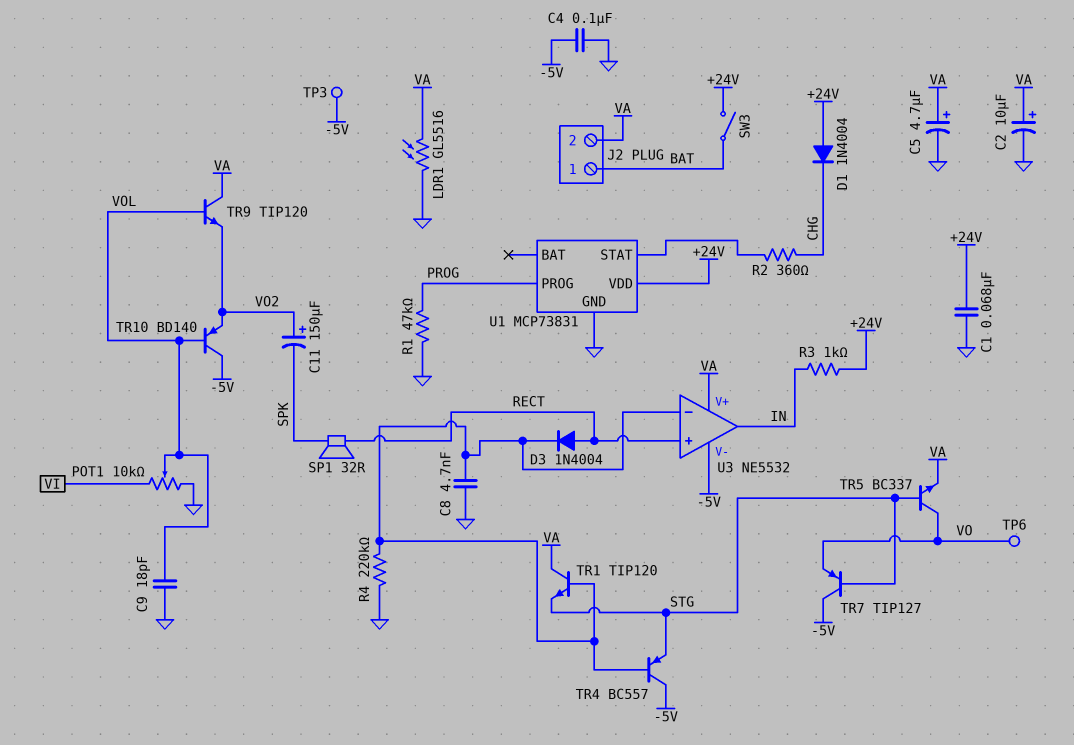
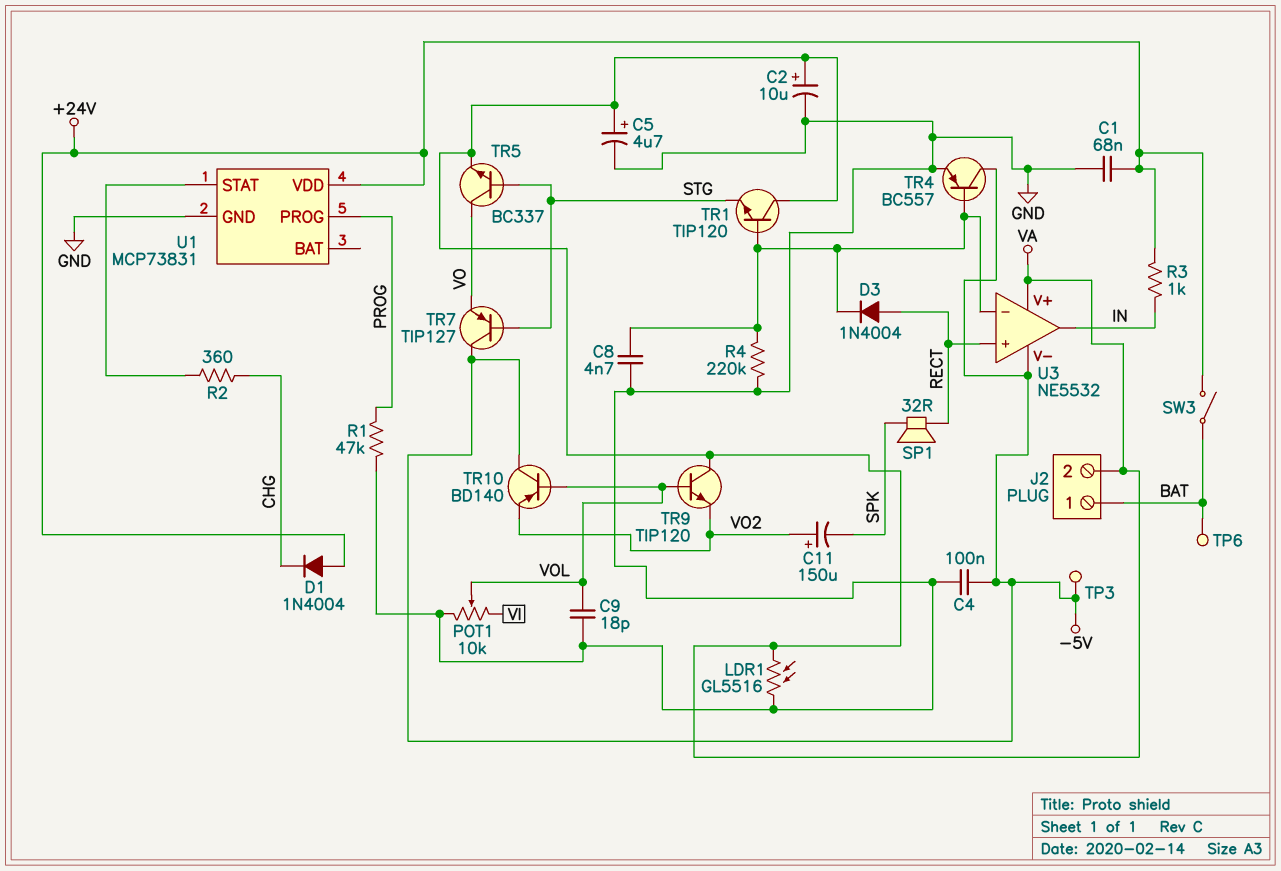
TP6: test point (VO) -> test point (BAT)
TR4: PNP BC557 (B U3/in-, C -5V, E STG) -> PNP BC557 (B U3/in-, C -5V, E GND)

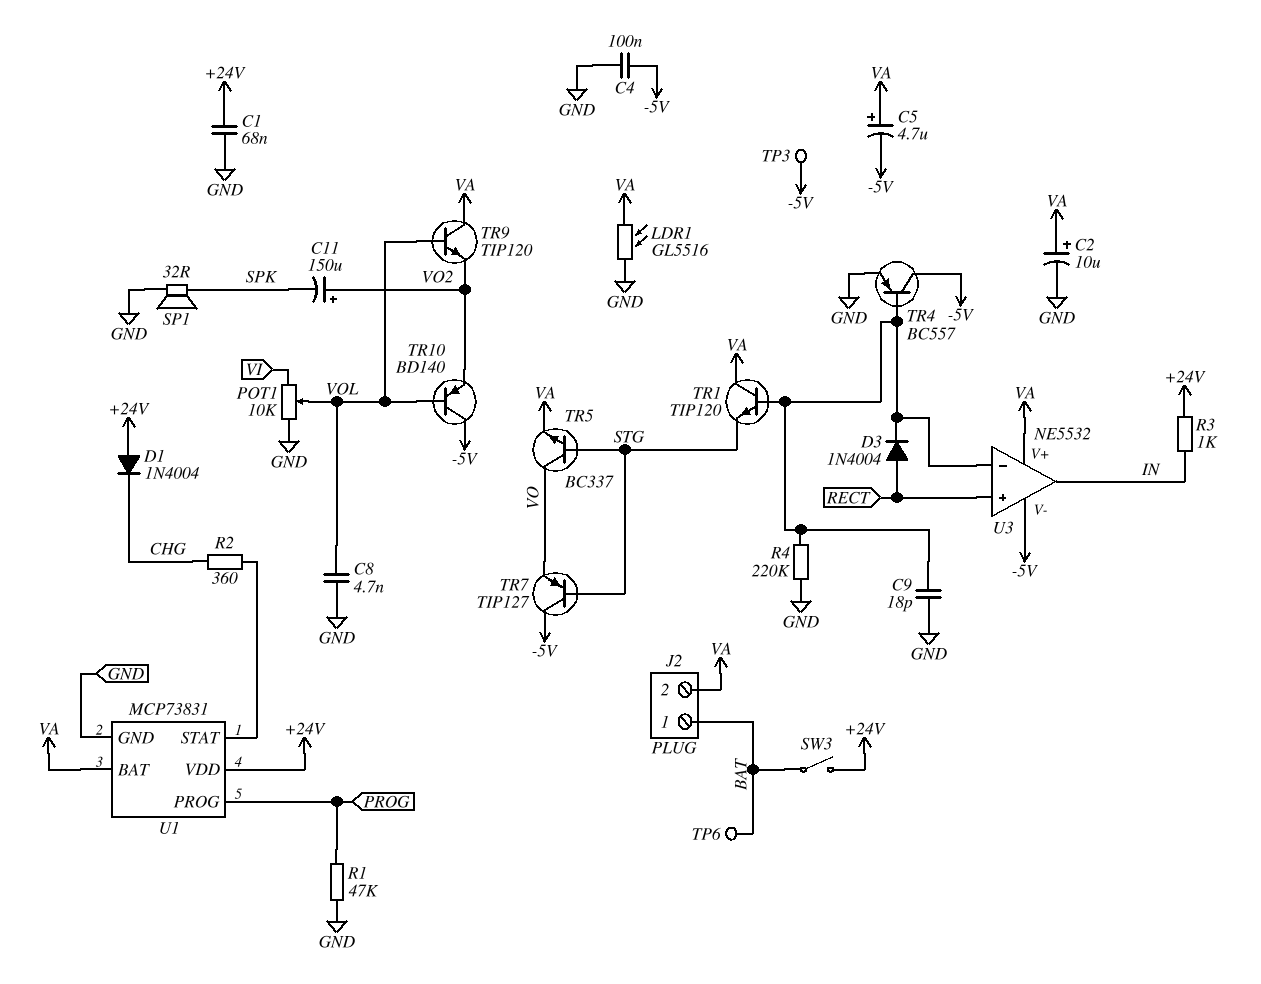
C5: 4.7uF (plus VA, minus GND) -> 4.7uF (plus VA, minus -5V)
C8: 4.7nF (GND, U3/in-) -> 4.7nF (GND, VOL)
C9: 18pF (GND, VOL) -> 18pF (GND, U3/in-)
SP1: speaker 32R (RECT, SPK) -> speaker 32R (GND, SPK)
U1 pin BAT: none -> VA

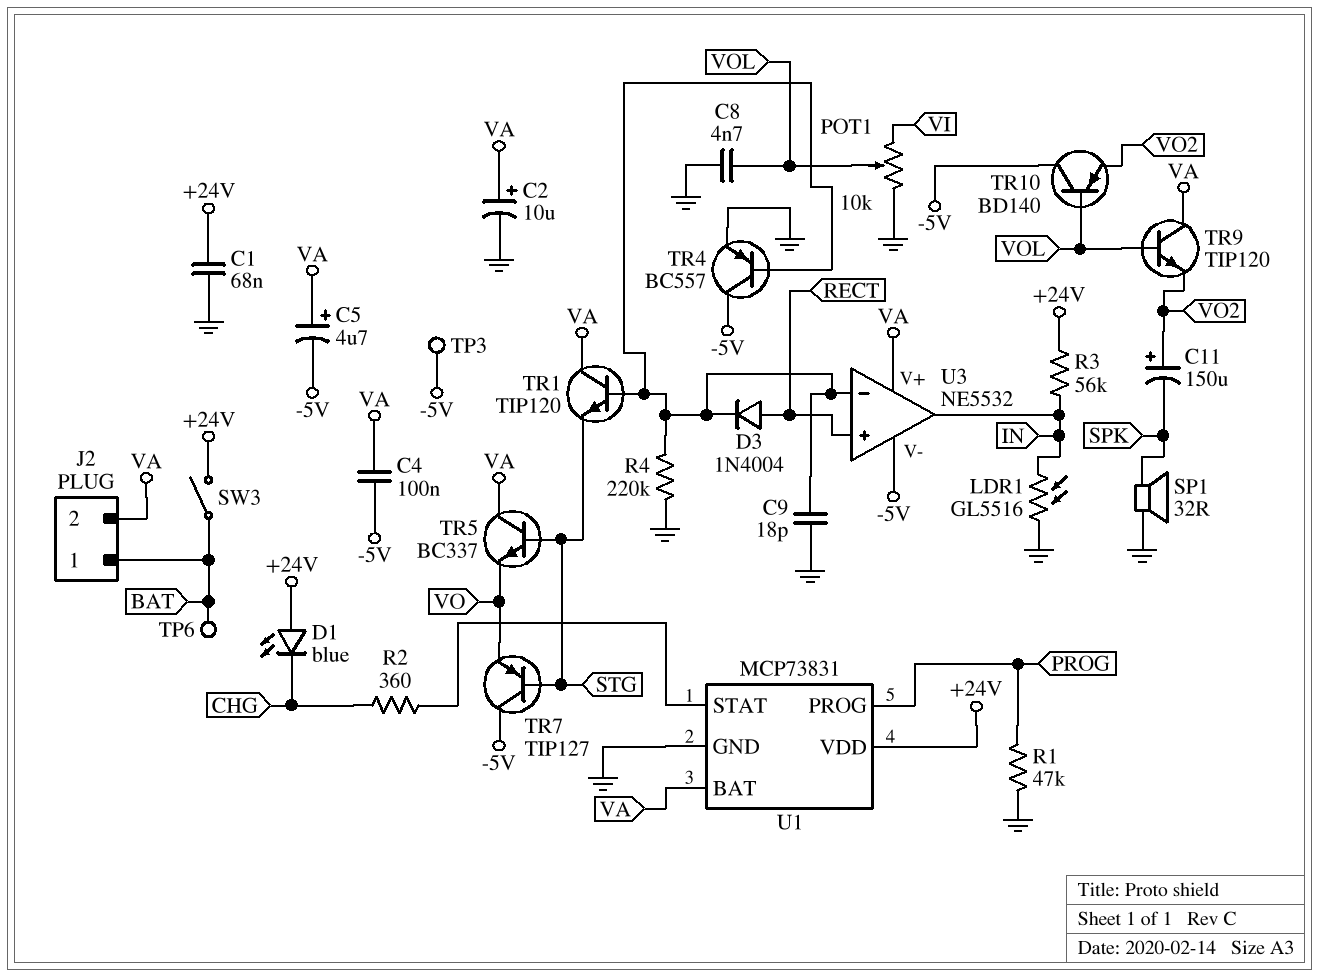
C4: 100nF (-5V, GND) -> 100nF (-5V, VA)
D1: diode 1N4004 (A +24V, K CHG) -> LED blue (A +24V, K CHG)
LDR1: GL5516 (GND, VA) -> GL5516 (GND, IN)
R3: 1k (+24V, IN) -> 56k (+24V, IN)
TR5: NPN BC337 (B STG, C VO, E VA) -> NPN BC337 (B STG, C VA, E VO)

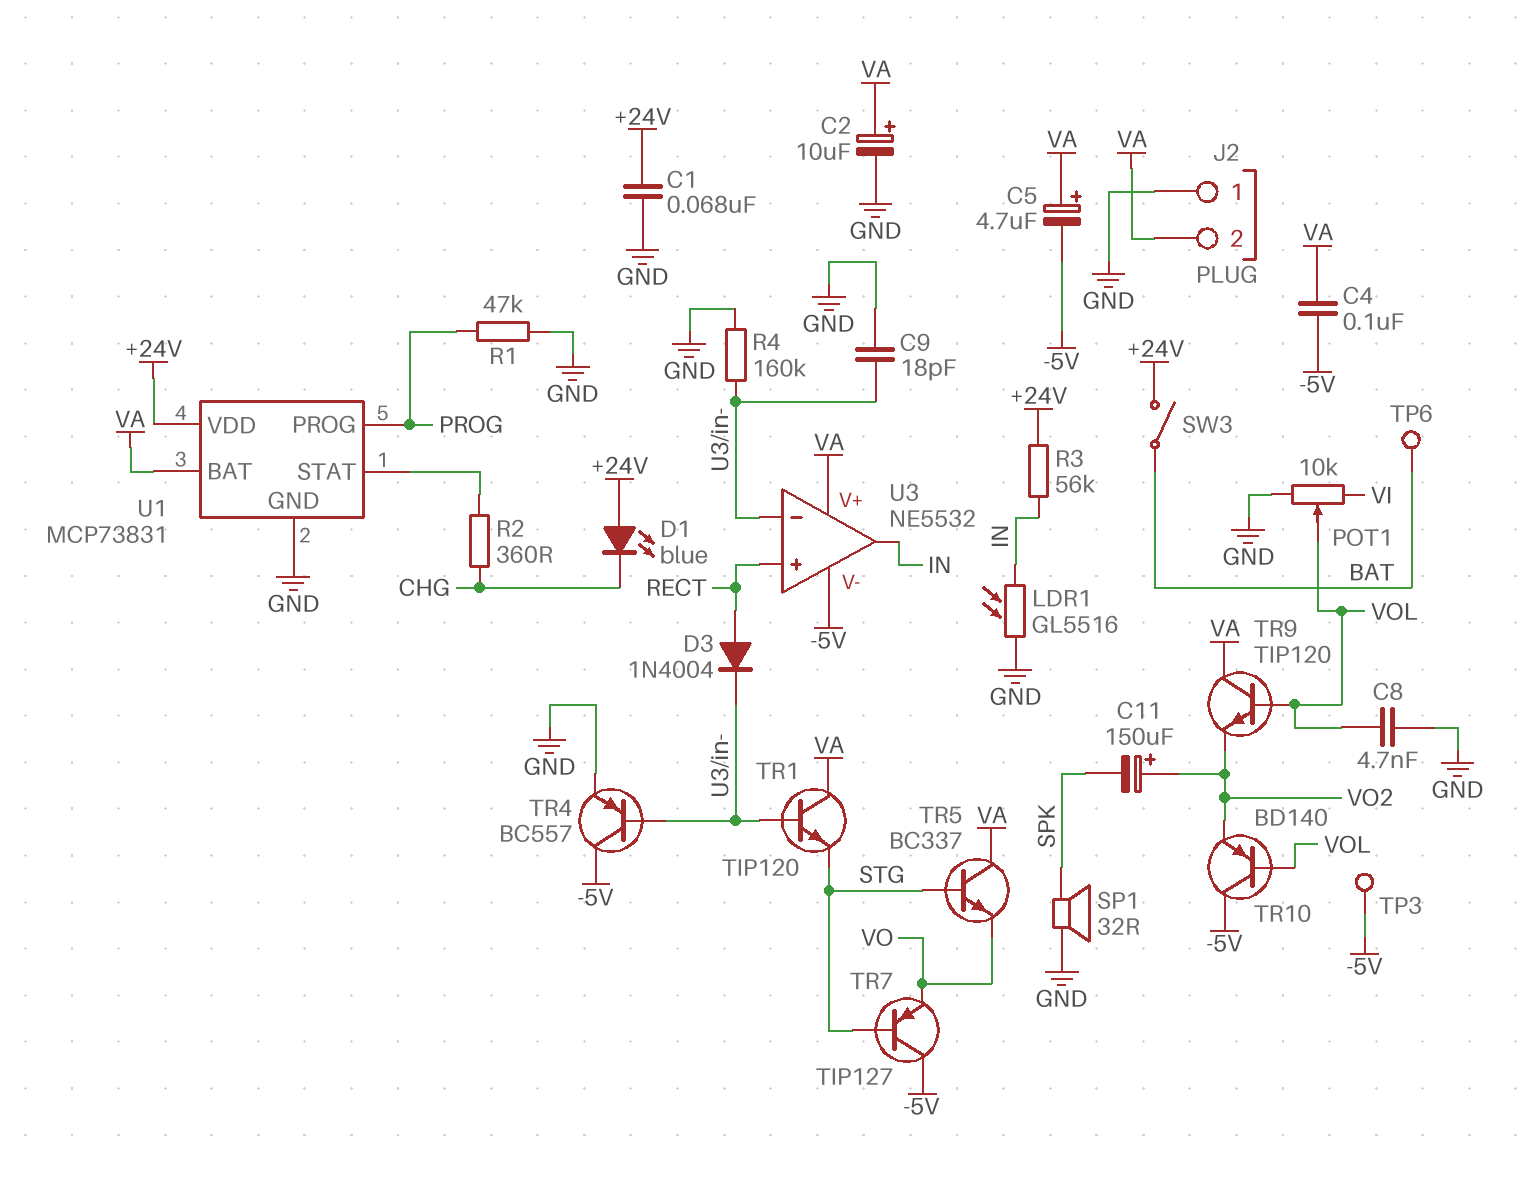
J2 pin 1: BAT -> GND
R4: 220k (GND, U3/in-) -> 160k (GND, U3/in-)

